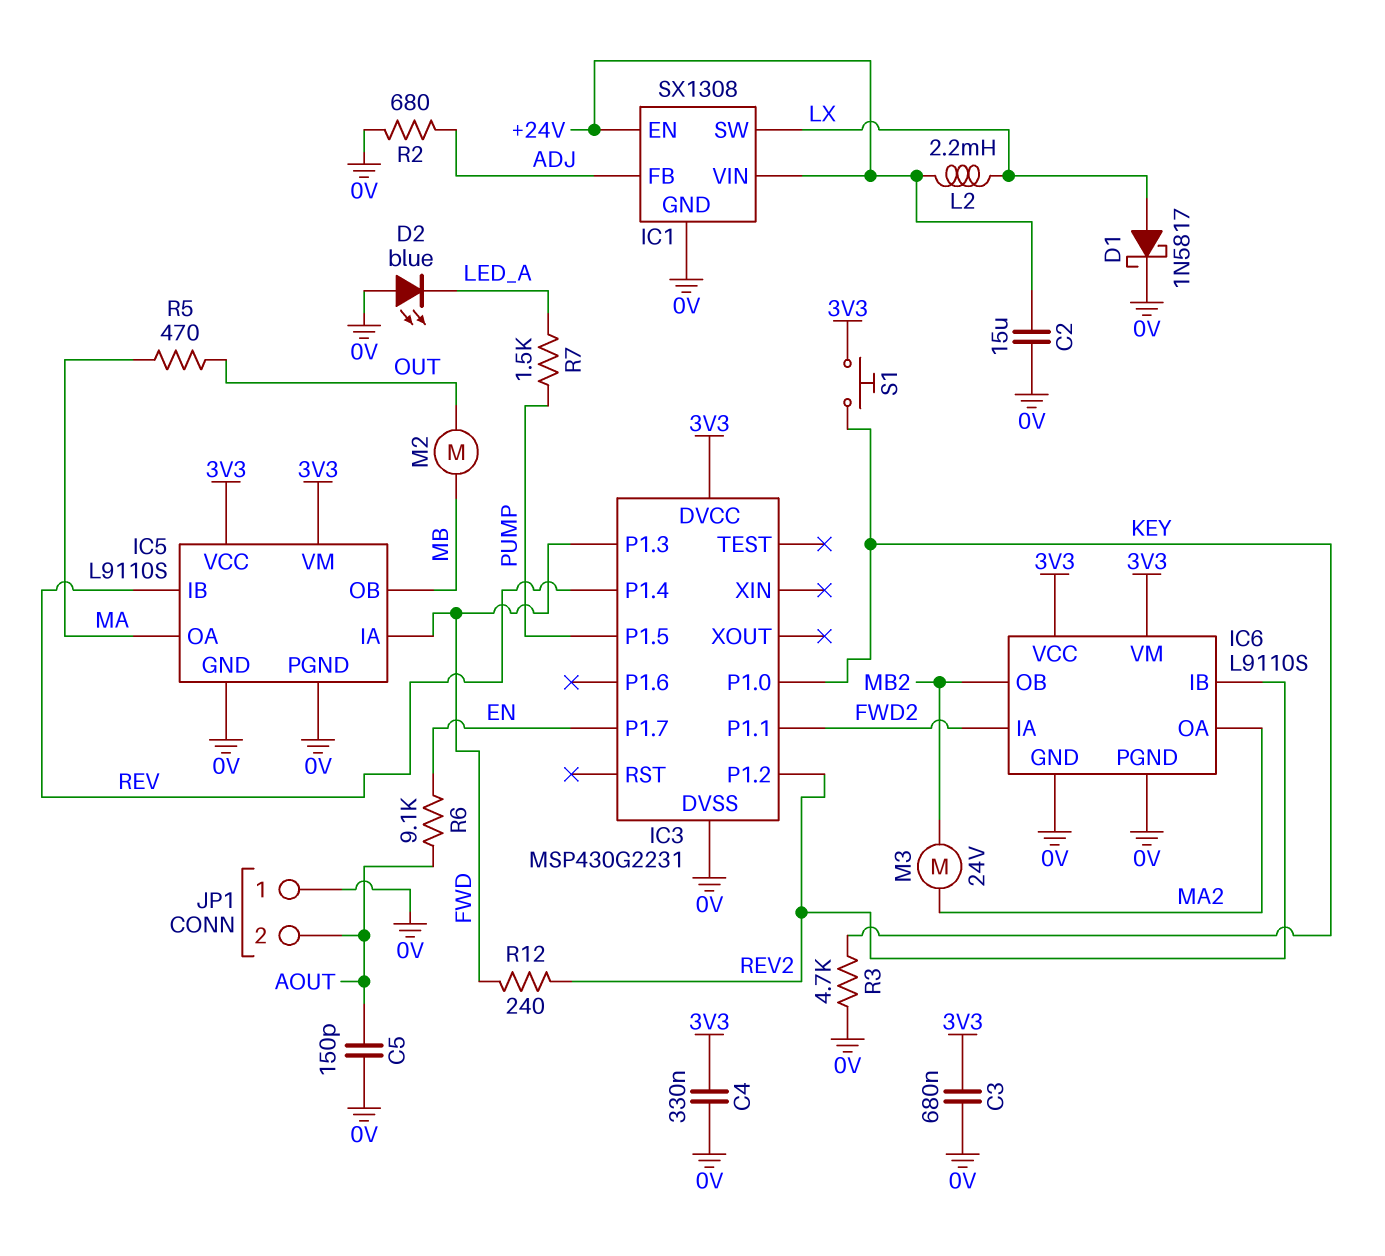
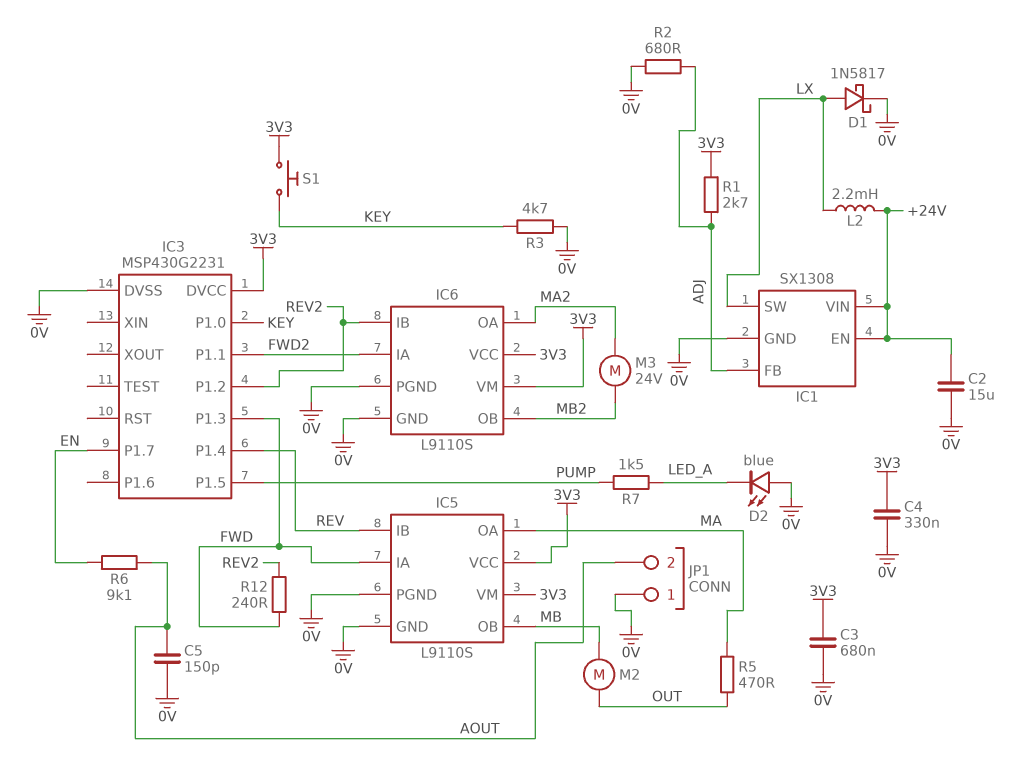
R1: none -> 2.7k (3V3, ADJ)

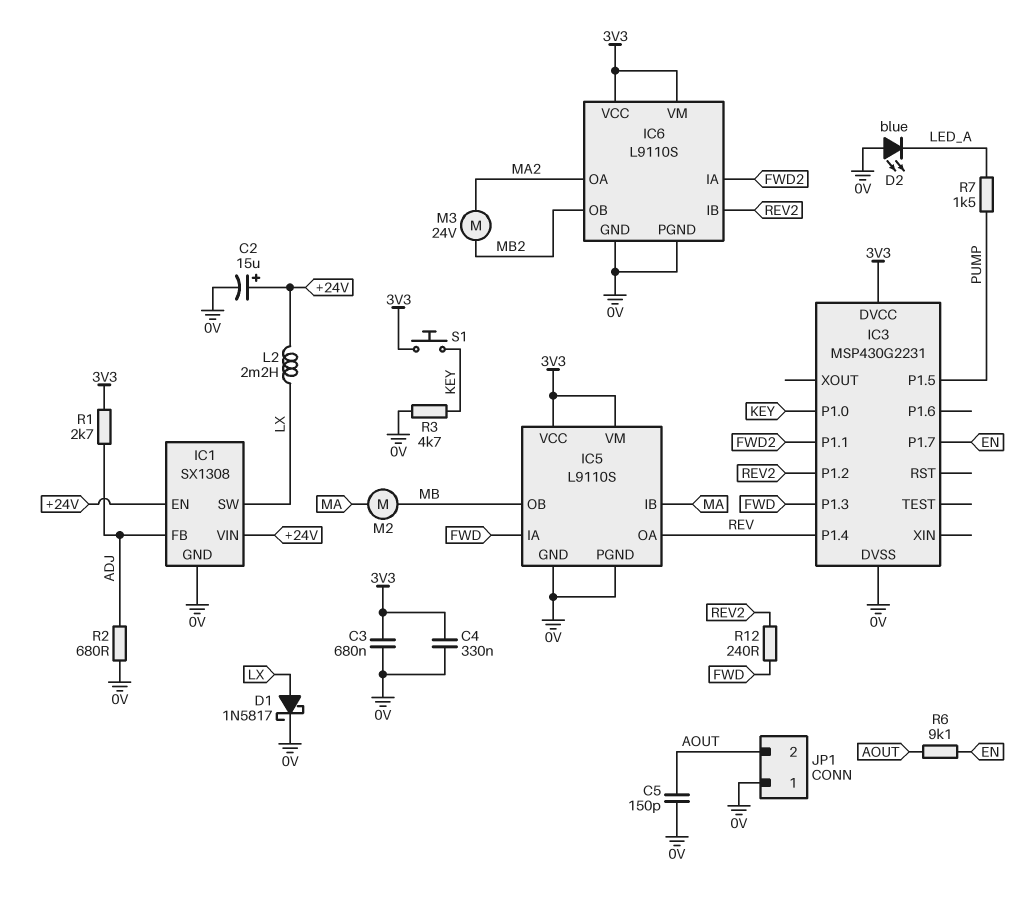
C2: 15uF (+24V, 0V) -> 15uF (plus +24V, minus 0V)
IC5 pin IB: REV -> MA
IC5 pin OA: MA -> REV
M2: motor (MB, OUT) -> motor (MA, MB)
R5: 470 (MA, OUT) -> none

